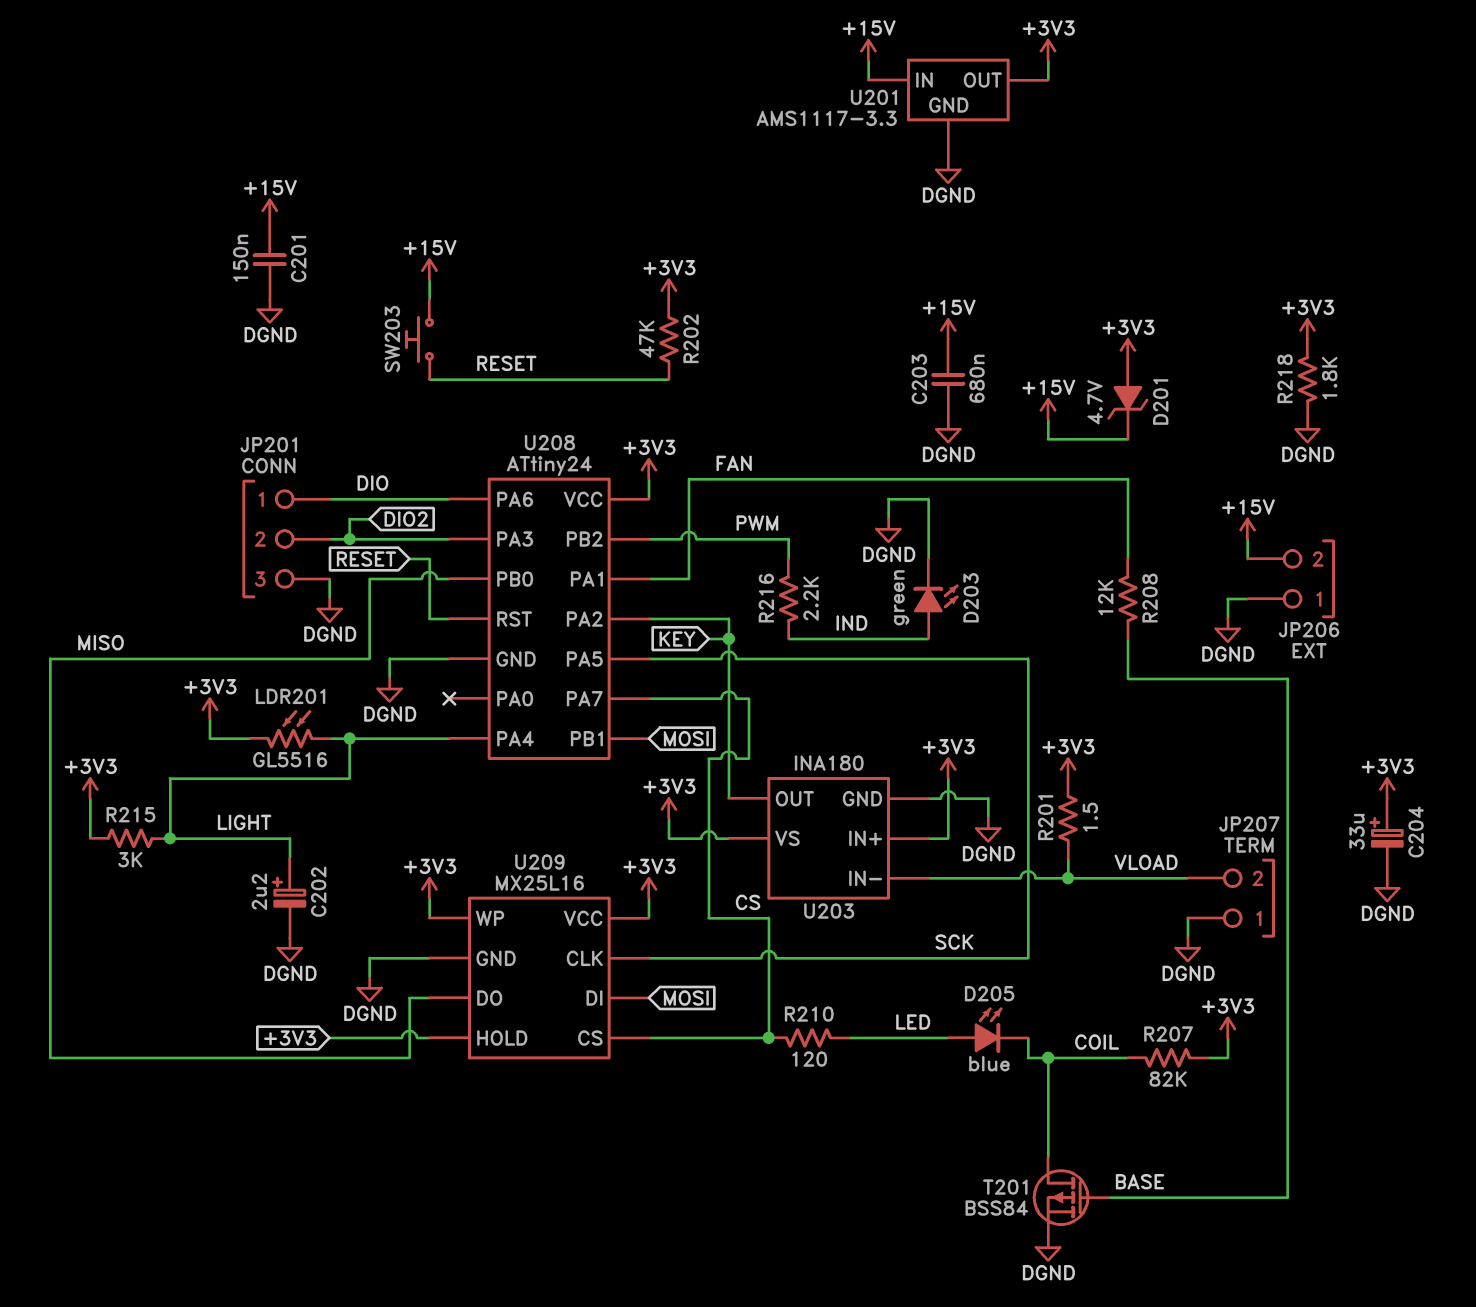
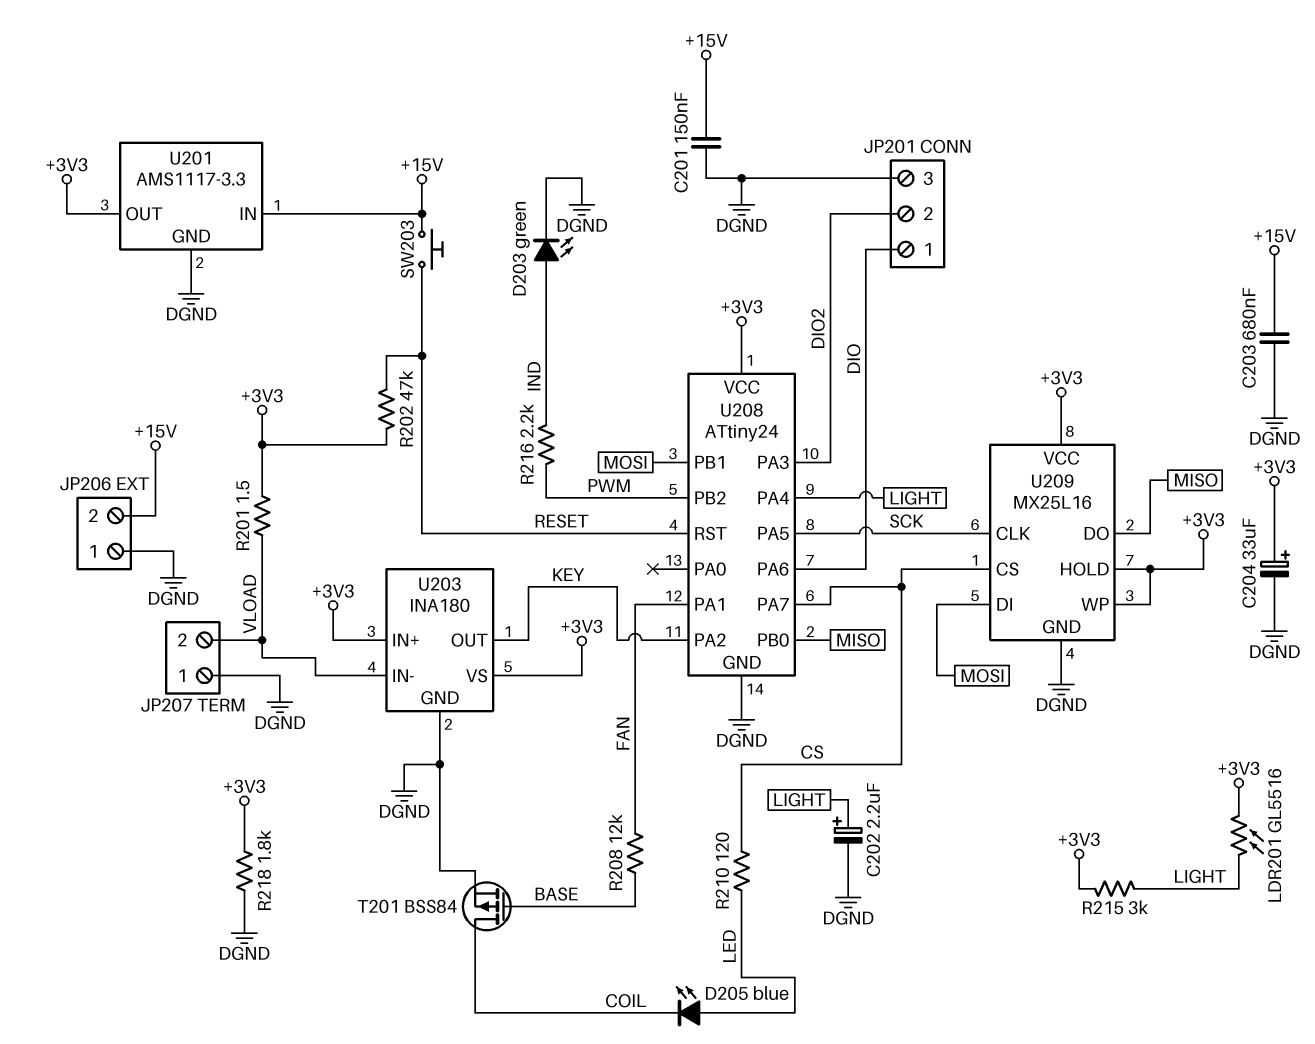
D201: zener 4.7V (A +3V3, K +15V) -> none
R207: 82k (+3V3, COIL) -> none

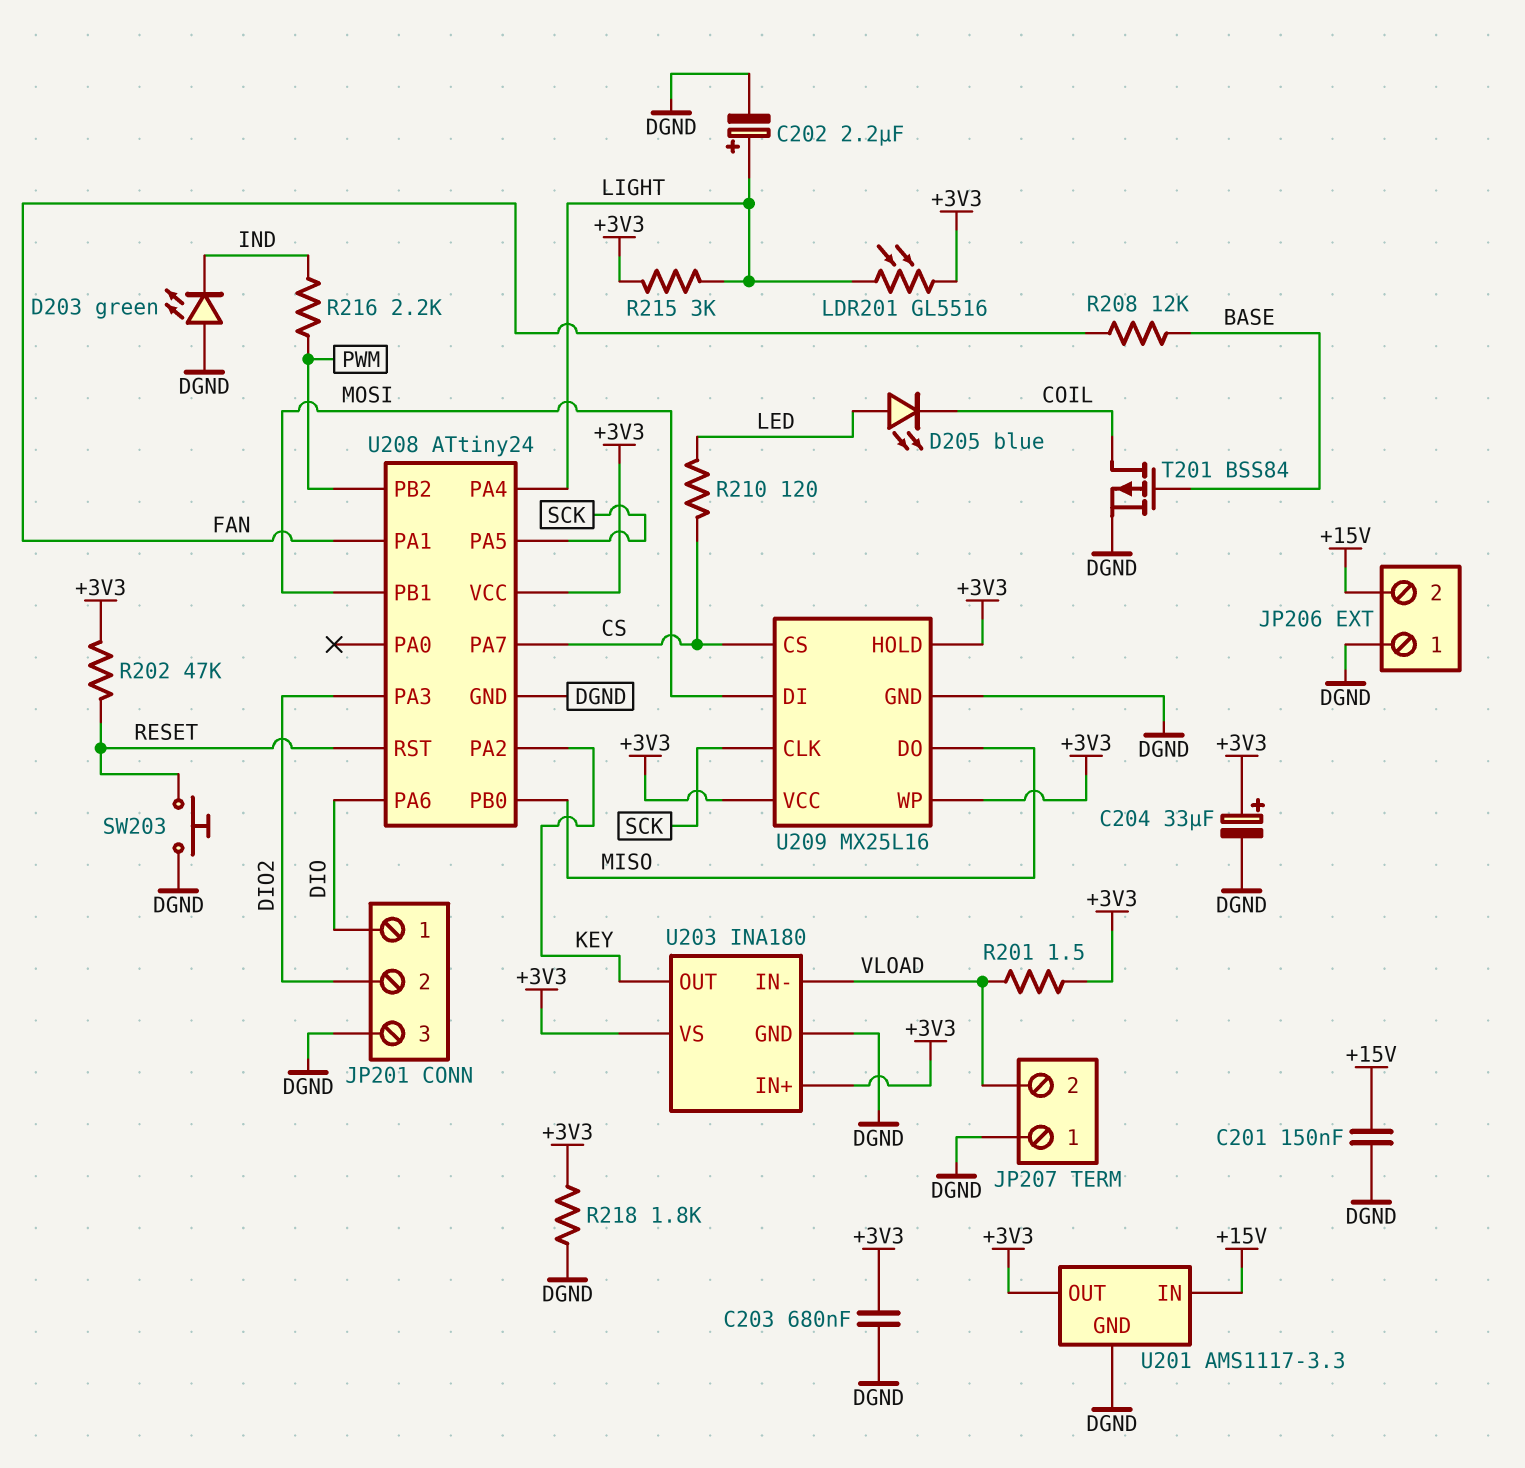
C203: 680nF (+15V, DGND) -> 680nF (+3V3, DGND)
D203: LED green (A IND, K DGND) -> LED green (A DGND, K IND)
SW203: button (+15V, RESET) -> button (DGND, RESET)

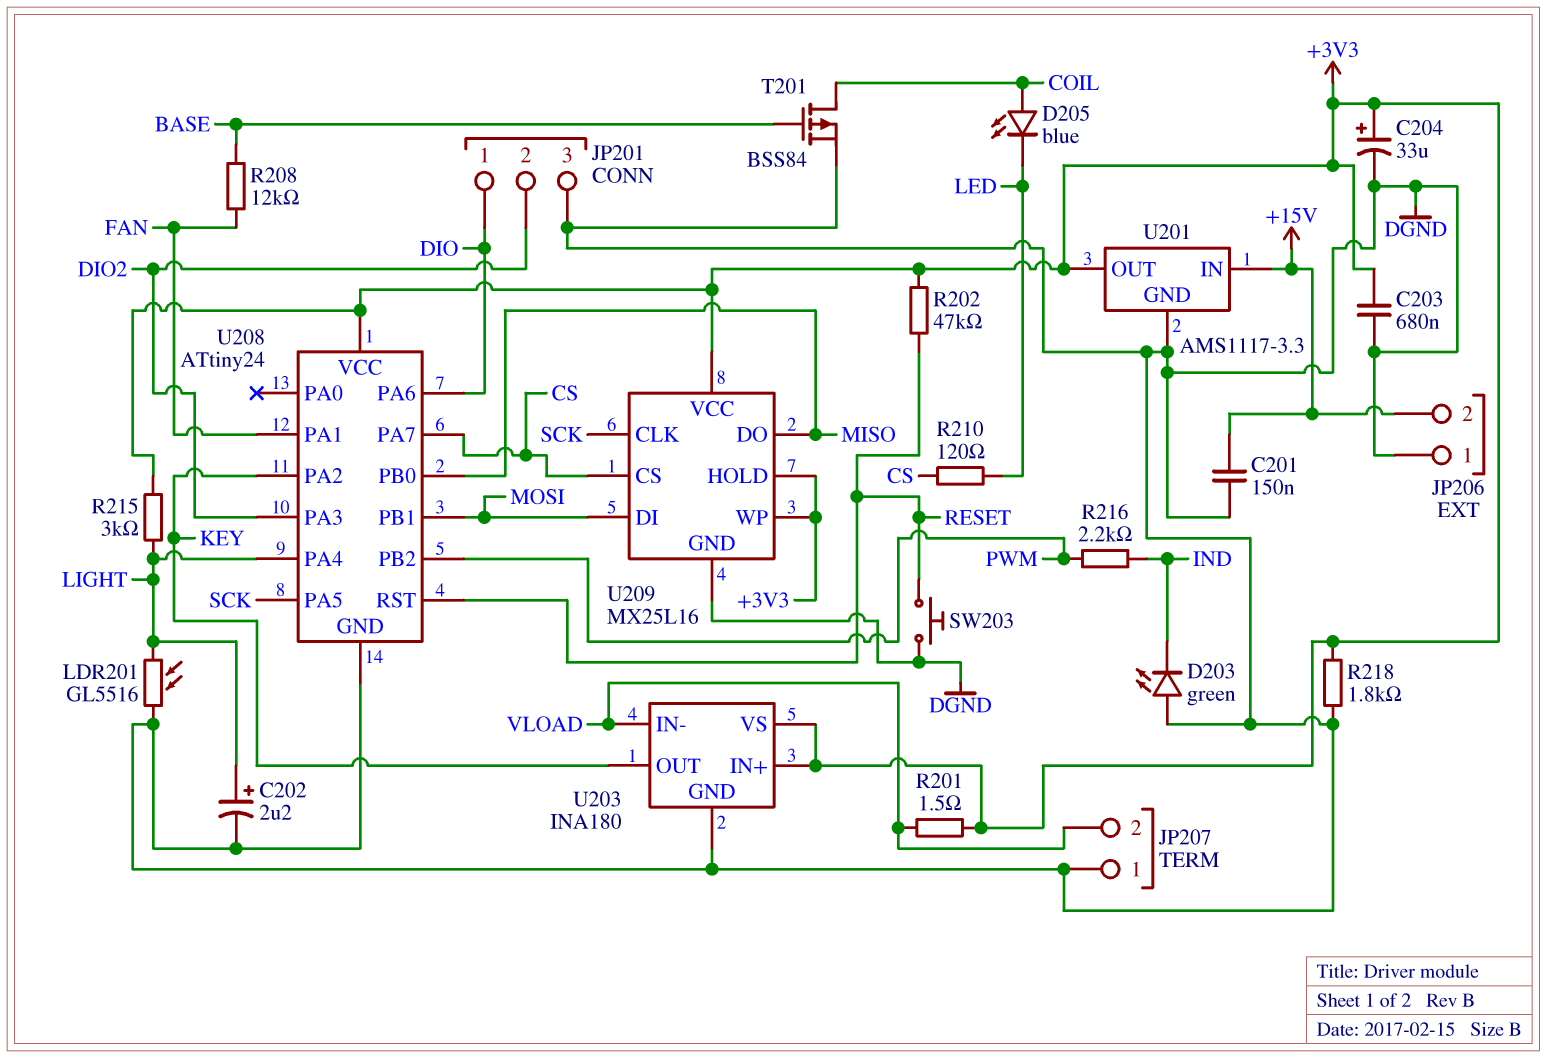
D205: LED blue (A LED, K COIL) -> LED blue (A COIL, K LED)
LDR201: GL5516 (+3V3, LIGHT) -> GL5516 (DGND, LIGHT)

